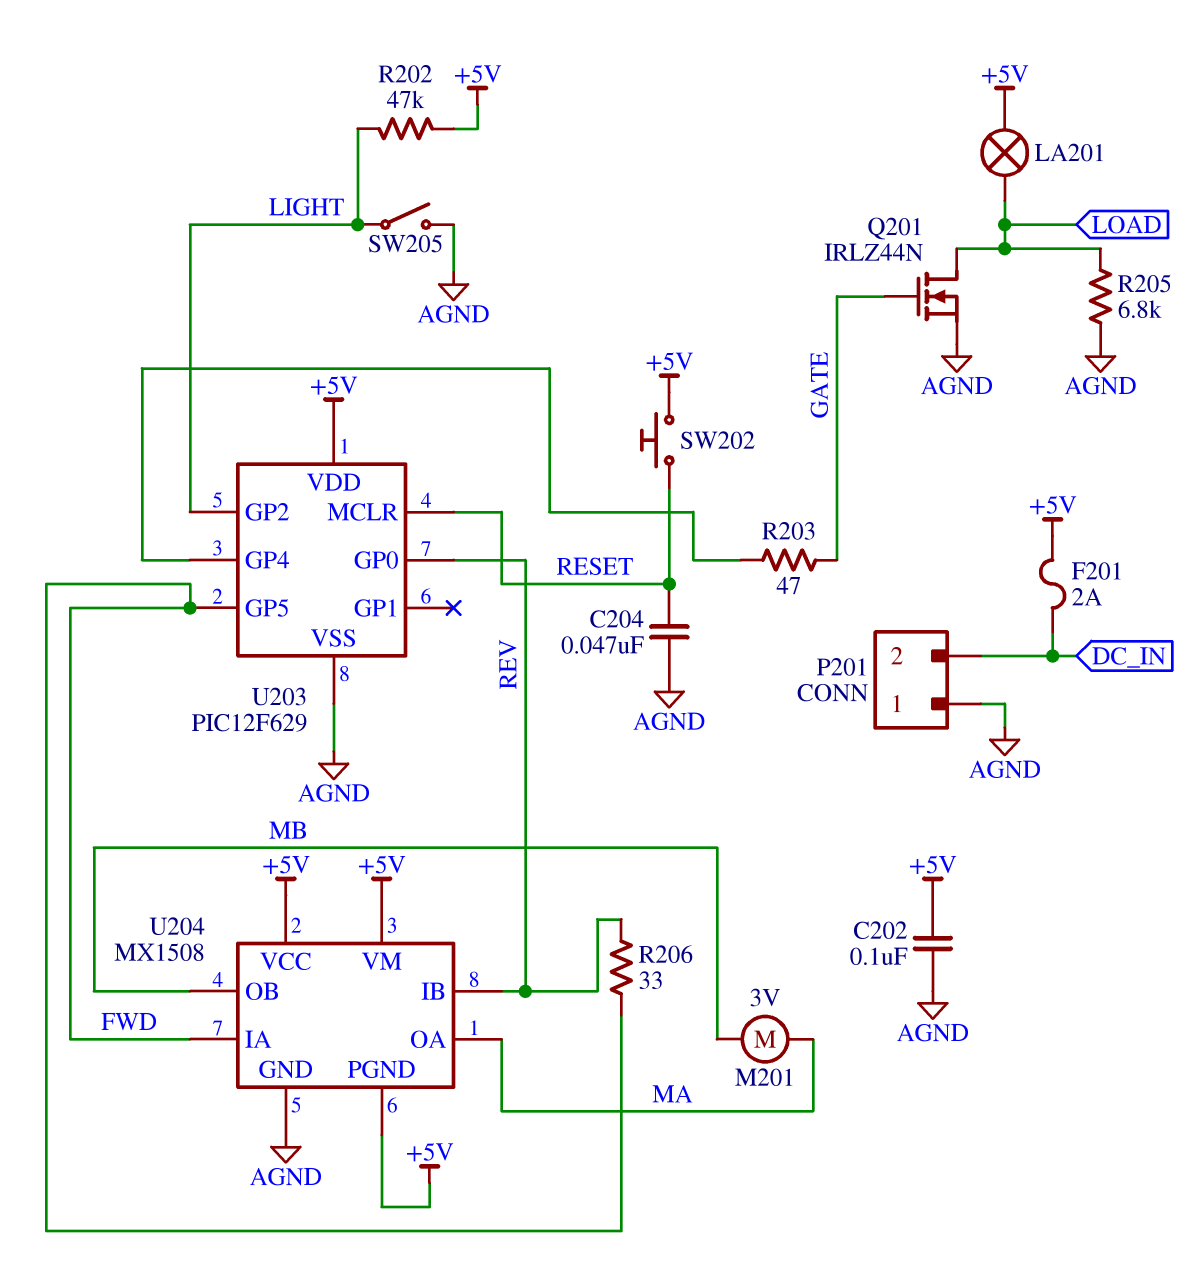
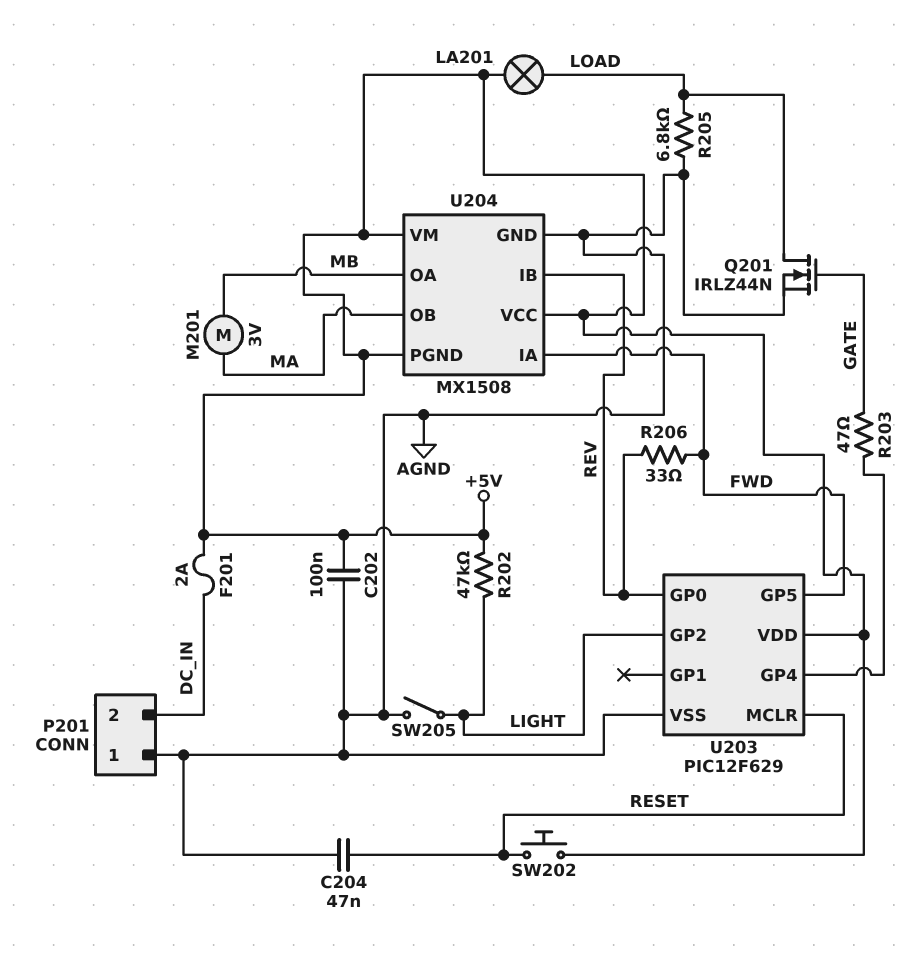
U204 pin OA: MA -> MB
U204 pin OB: MB -> MA

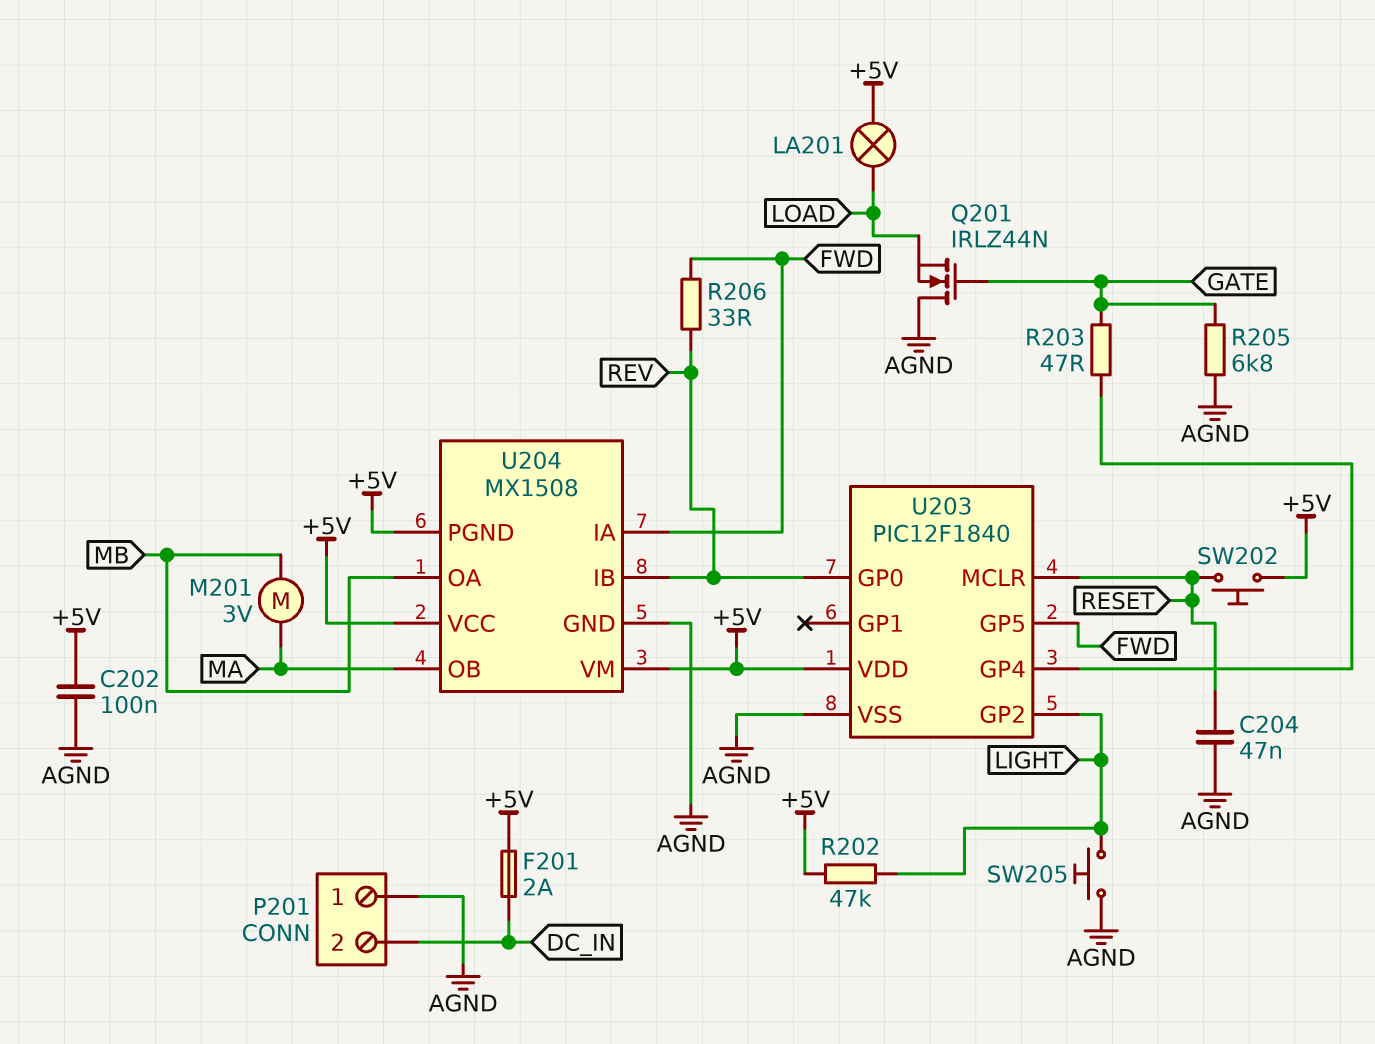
Q201: NMOS IRLZ44N (G GATE, D LOAD, S AGND) -> NMOS IRLZ44N (G GATE, D AGND, S LOAD)
R205: 6.8k (AGND, LOAD) -> 6.8k (AGND, GATE)
SW205: switch (AGND, LIGHT) -> button (AGND, LIGHT)
U203: PIC12F629 -> PIC12F1840

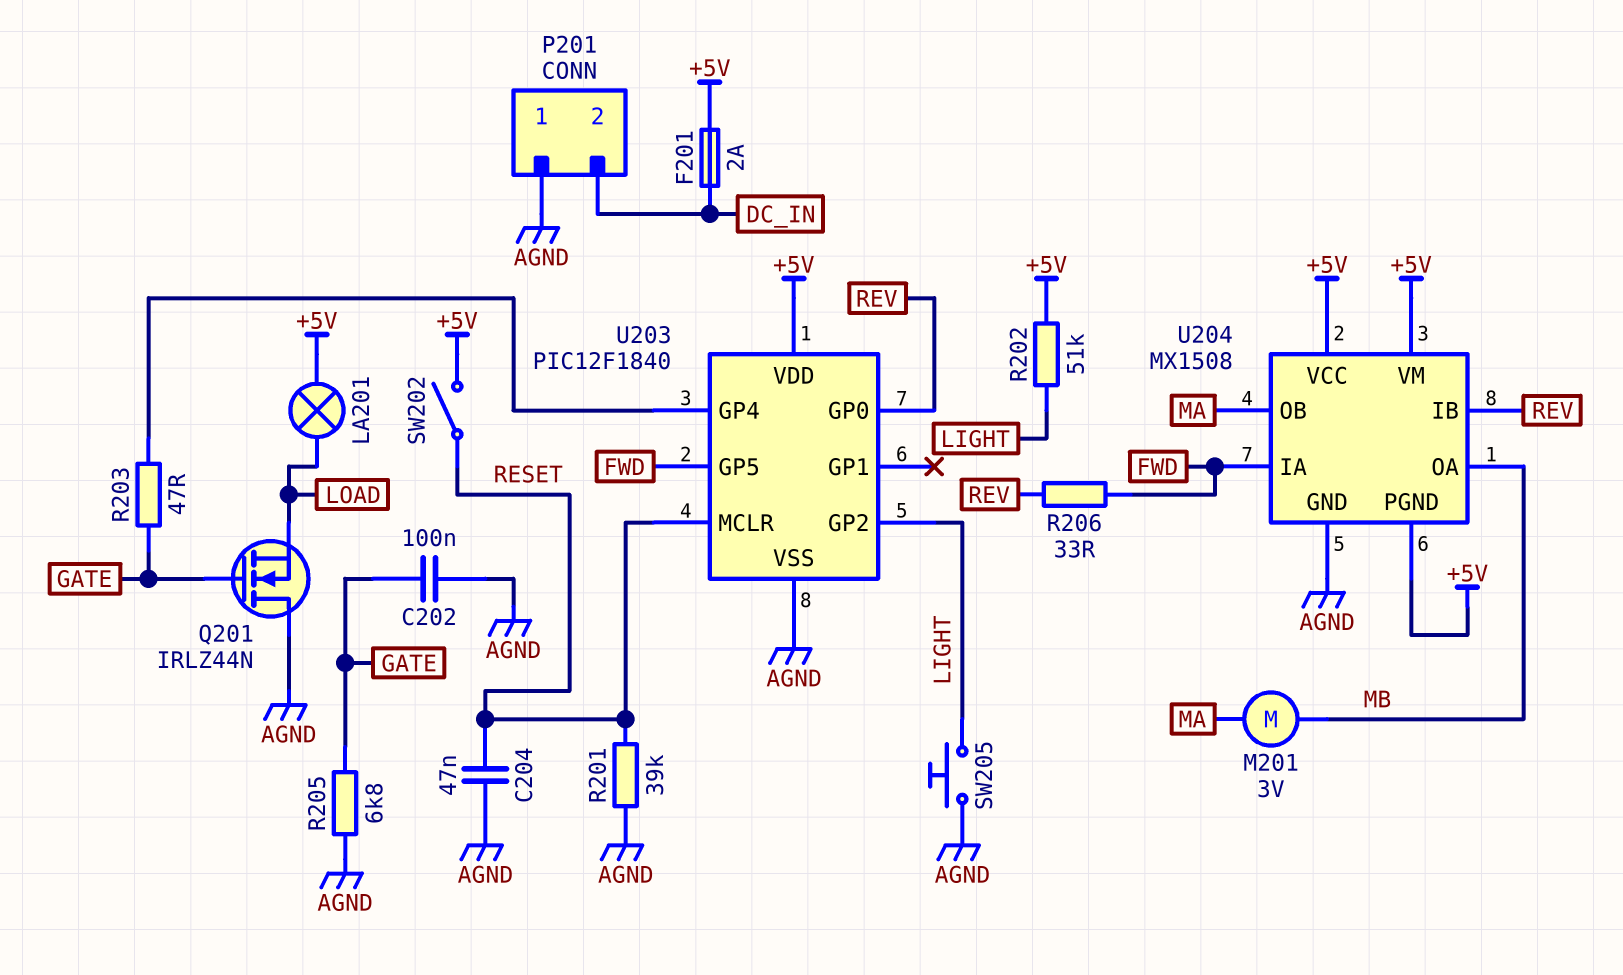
C202: 100nF (+5V, AGND) -> 100nF (AGND, GATE)
R201: none -> 39k (AGND, RESET)
R202: 47k (+5V, LIGHT) -> 51k (+5V, LIGHT)
SW202: button (+5V, RESET) -> switch (+5V, RESET)

